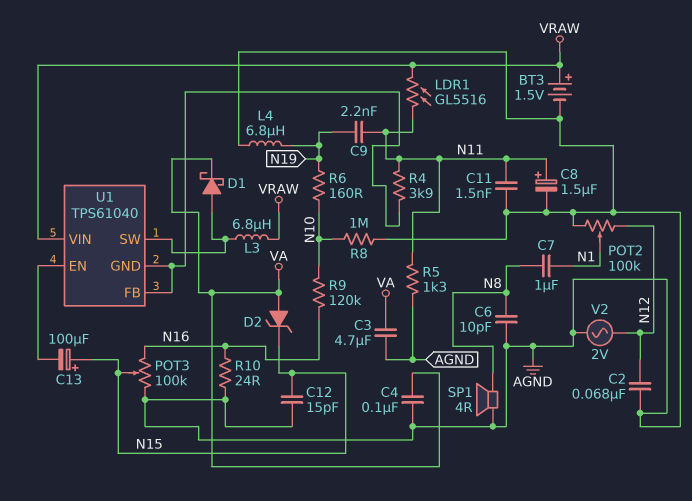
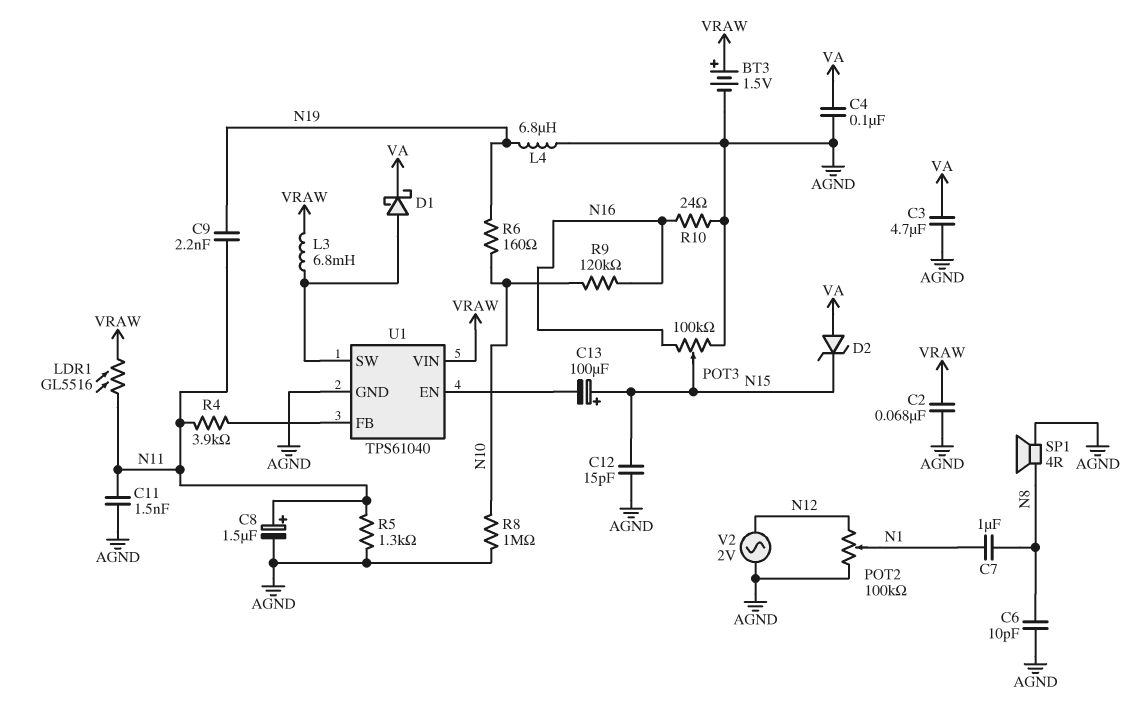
C2: 68nF (AGND, N12) -> 68nF (AGND, VRAW)
L3: 6.8uH (U1/SW, VRAW) -> 6.8mH (U1/SW, VRAW)
U1 pin GND: U1/FB -> AGND

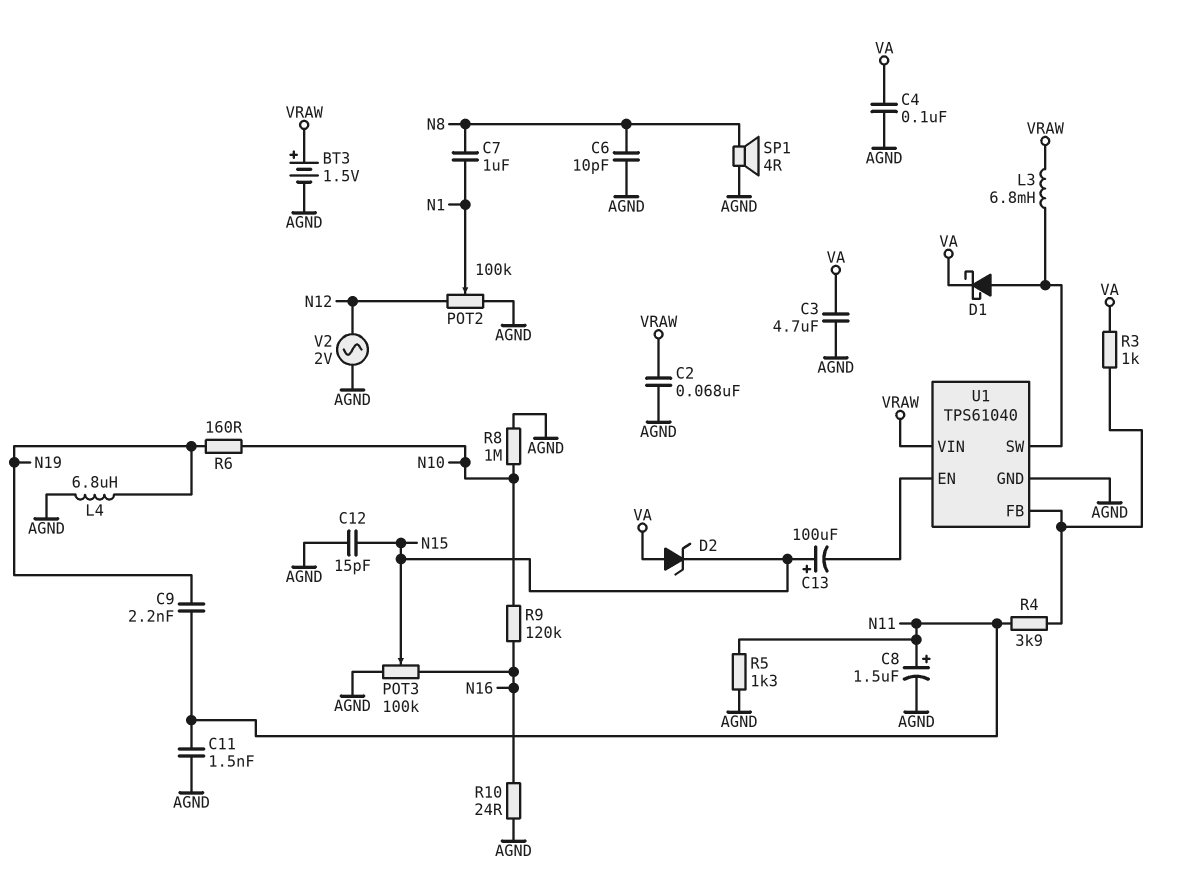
LDR1: GL5516 (N11, VRAW) -> none
R3: none -> 1k (U1/FB, VA)

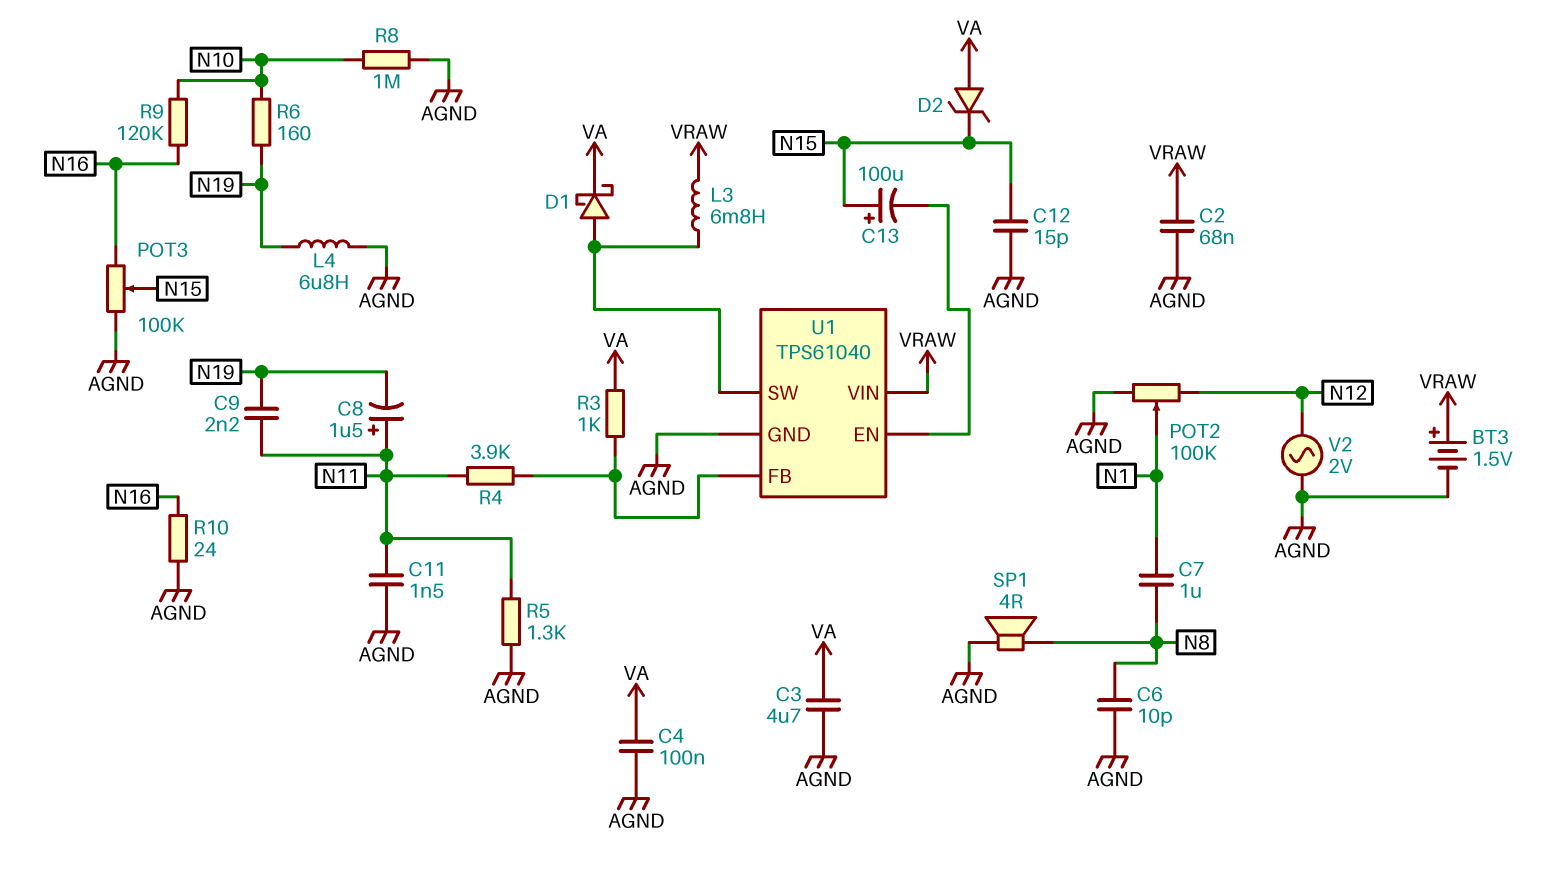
C8: 1.5uF (plus N11, minus AGND) -> 1.5uF (plus N11, minus N19)

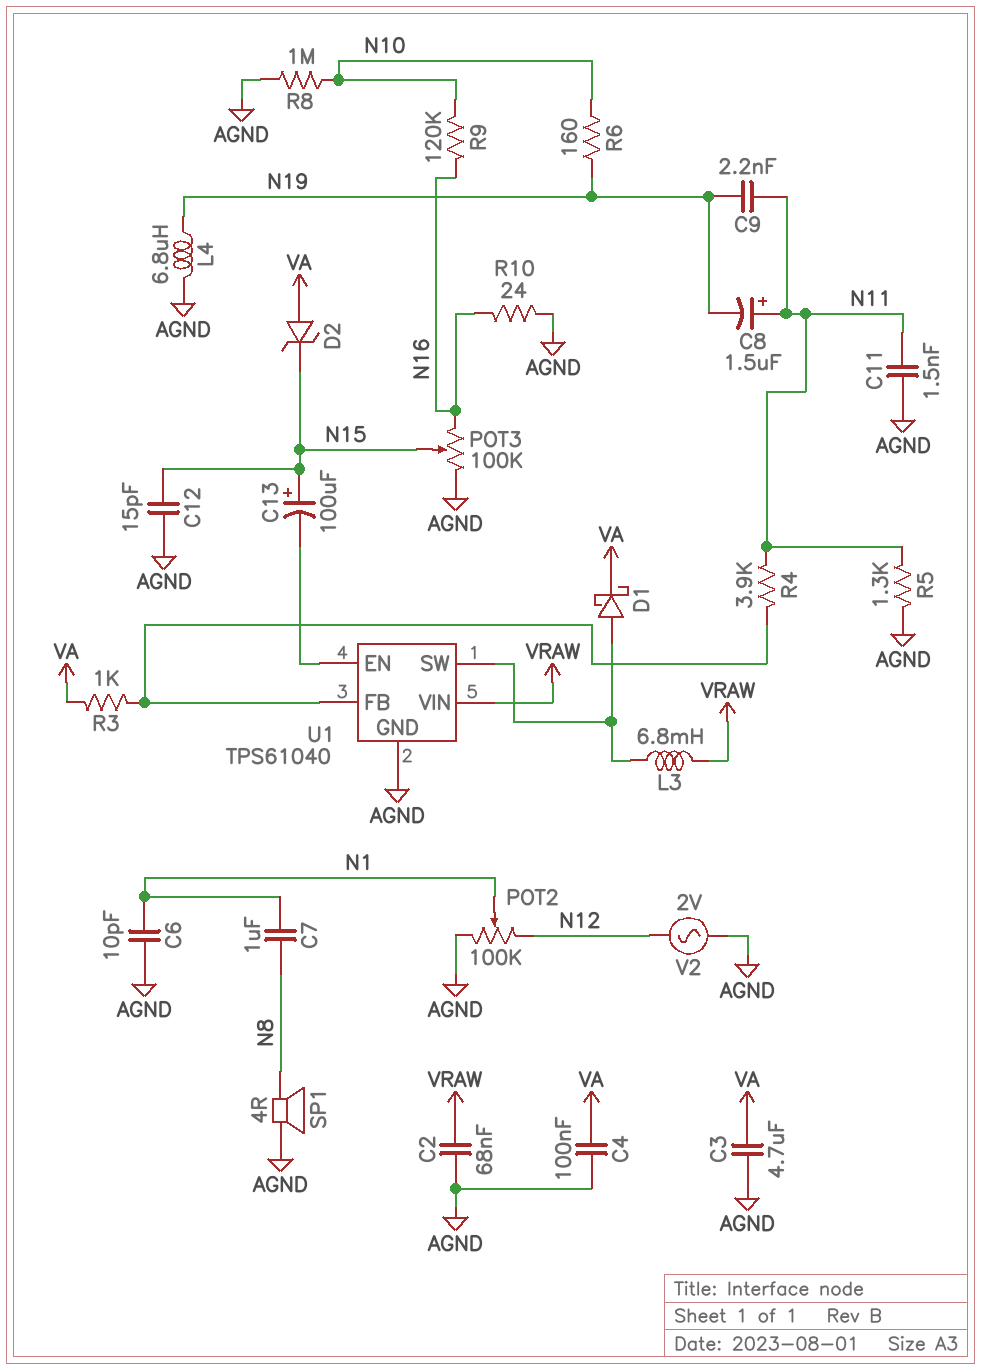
BT3: 1.5V (plus VRAW, minus AGND) -> none
C6: 10pF (AGND, N8) -> 10pF (AGND, N1)

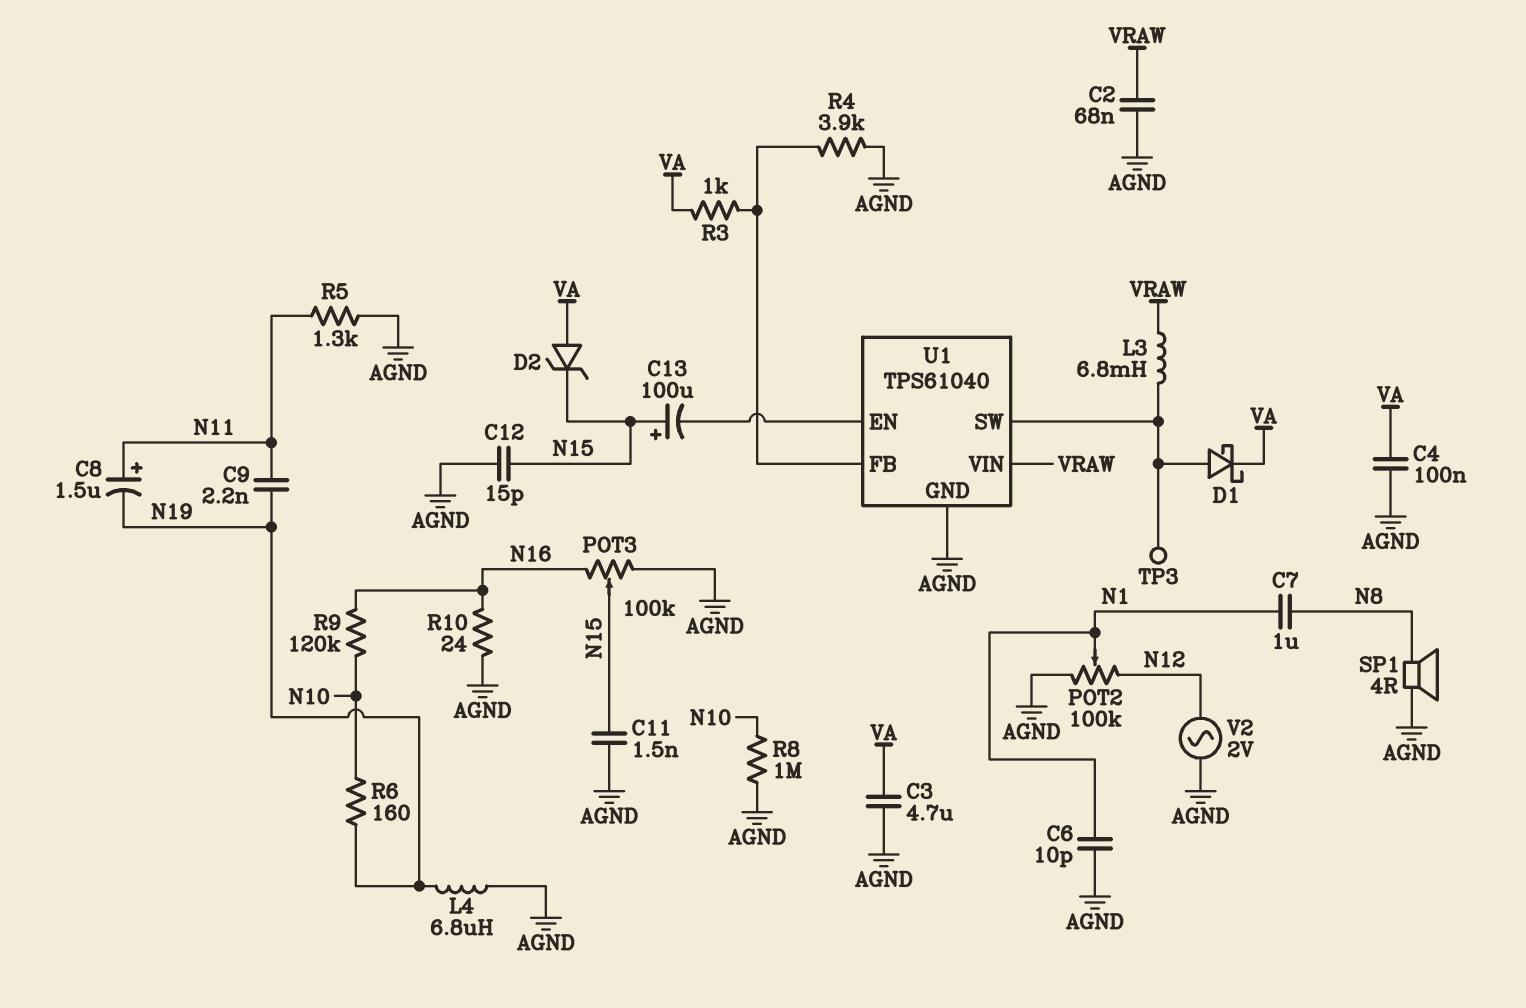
C11: 1.5nF (AGND, N11) -> 1.5nF (AGND, N15)
R4: 3.9k (N11, U1/FB) -> 3.9k (AGND, U1/FB)
TP3: none -> test point (U1/SW)

